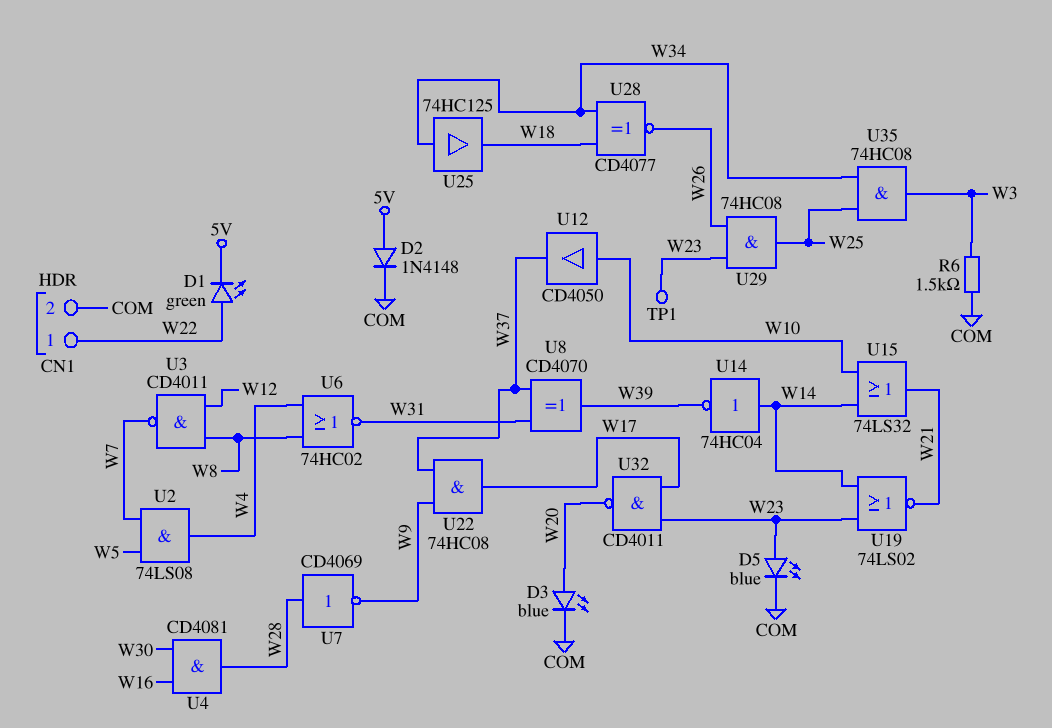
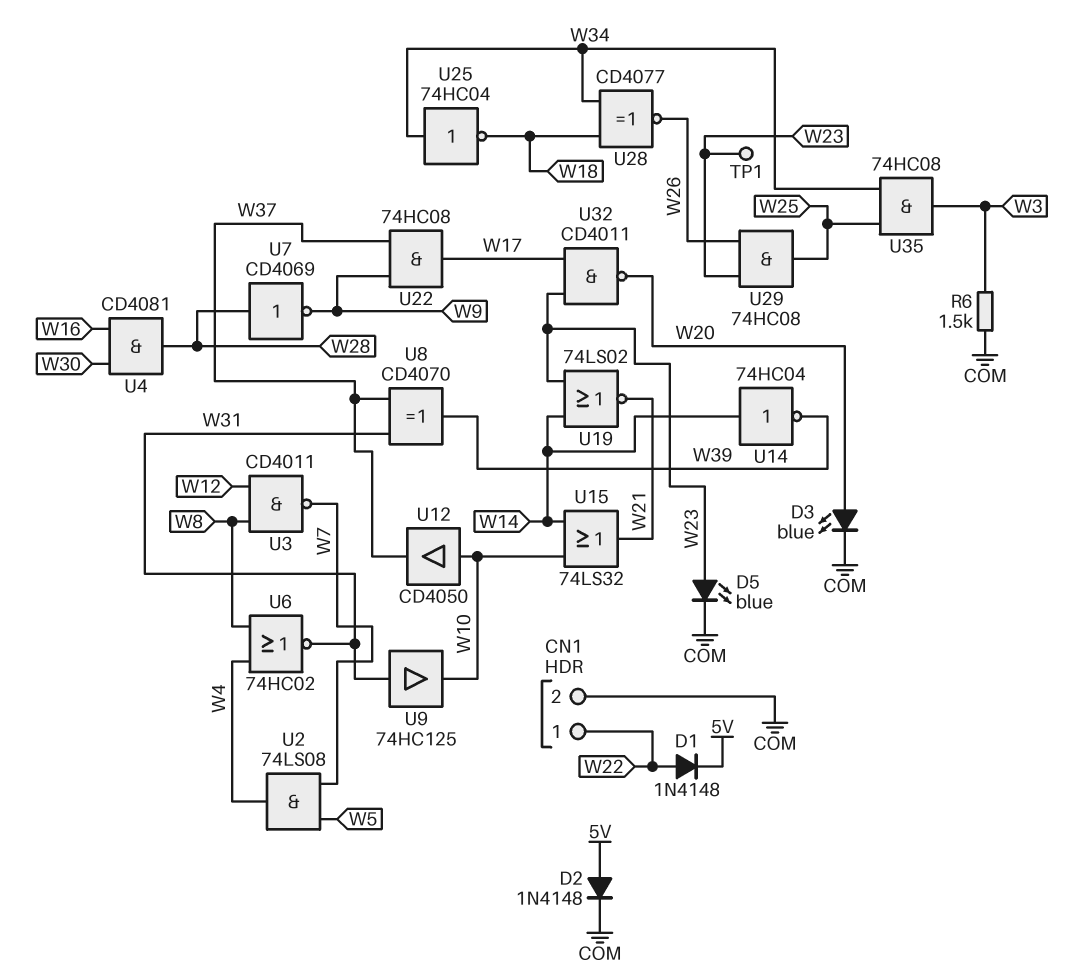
D1: LED green (A W22, K 5V) -> diode 1N4148 (A W22, K 5V)
U9: none -> buffer 74HC125 (in W31, out W10)
U25: buffer 74HC125 (in W34, out W18) -> NOT 74HC04 (in W34, out W18)

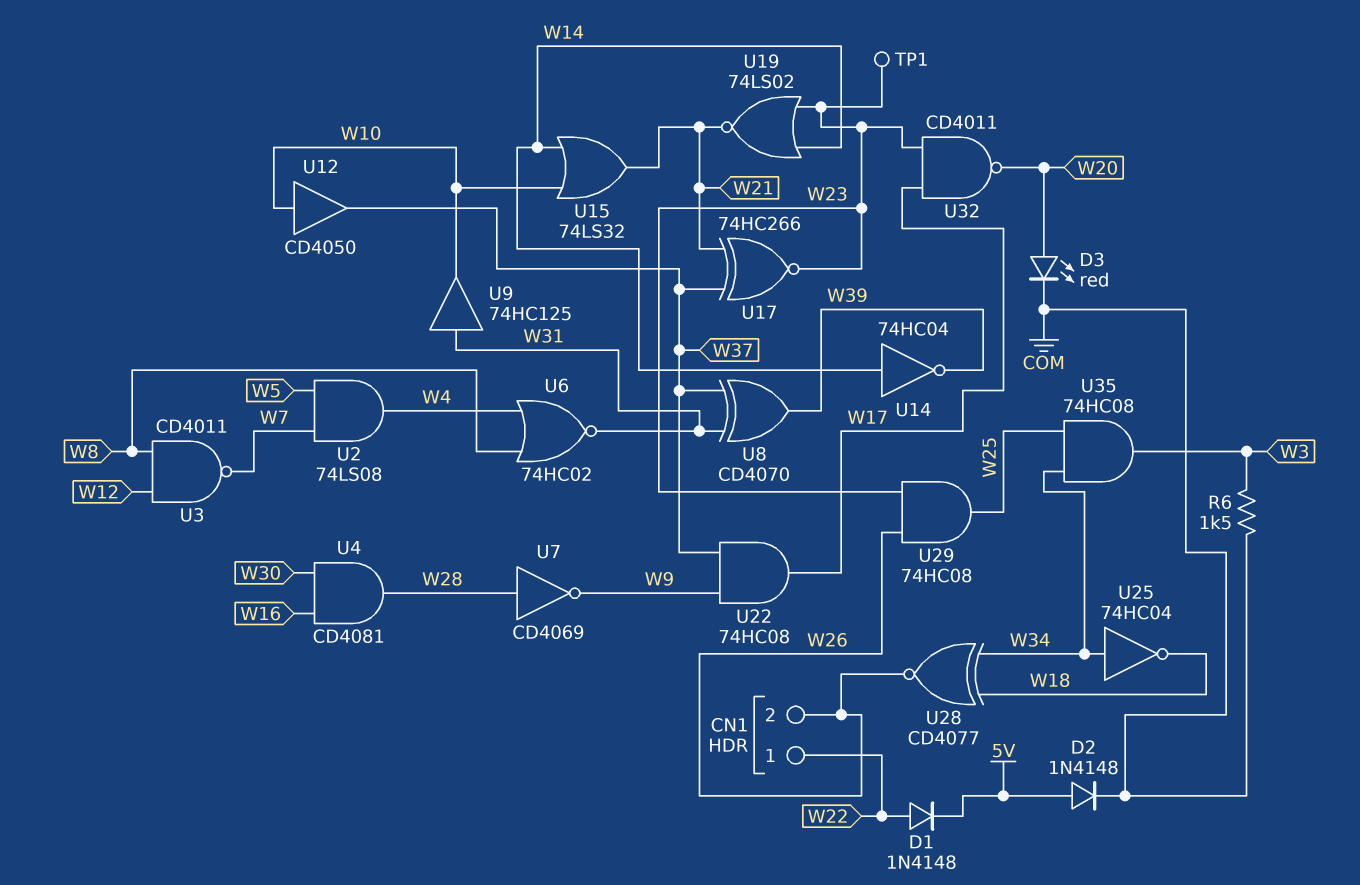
CN1 pin 2: COM -> W26
D3: LED blue (A W20, K COM) -> LED red (A W20, K COM)
D5: LED blue (A W23, K COM) -> none
U17: none -> XNOR 74HC266 (in W21, in W37, out W23)

